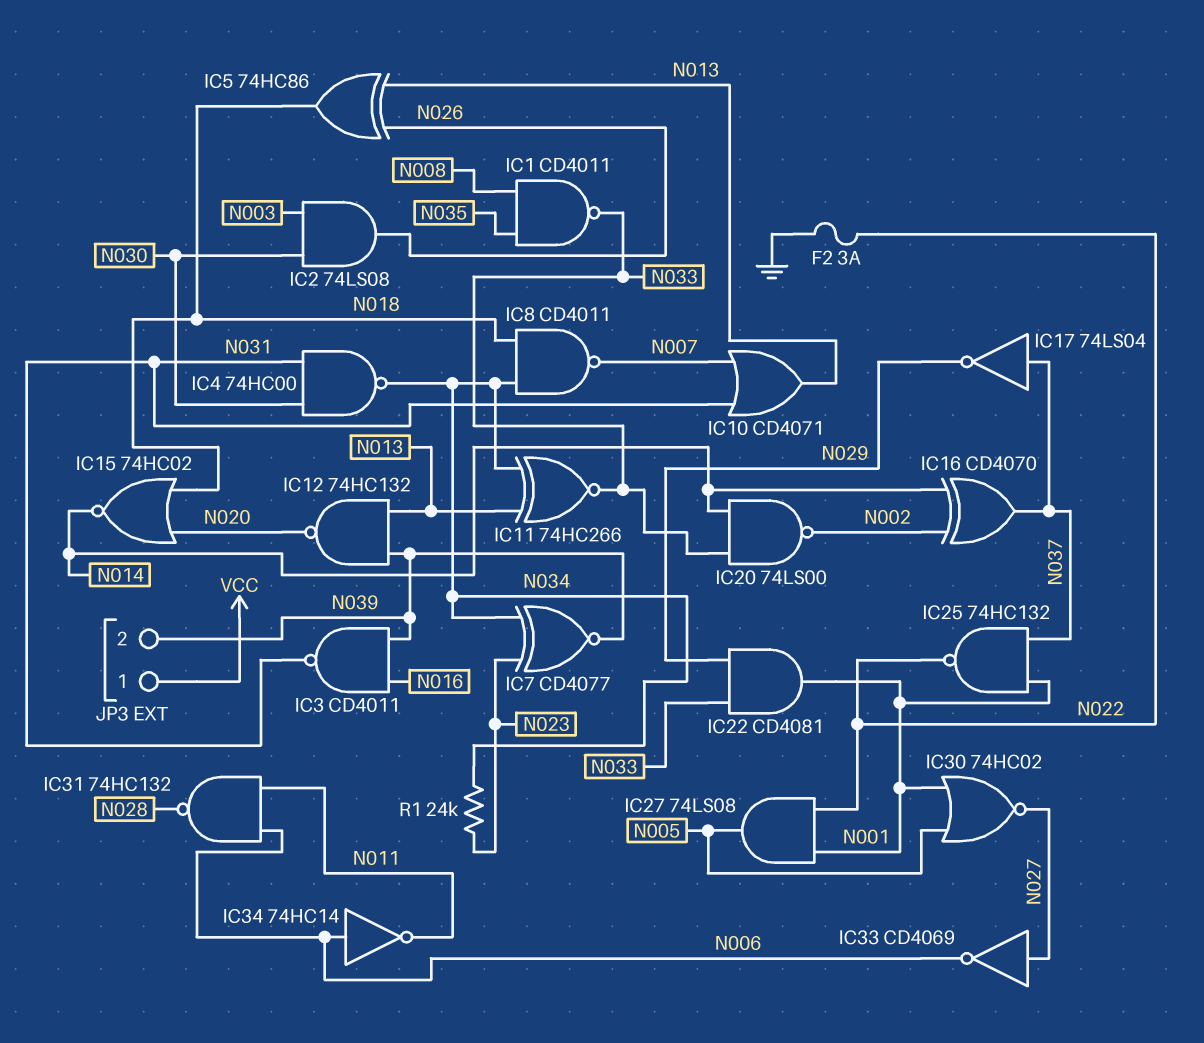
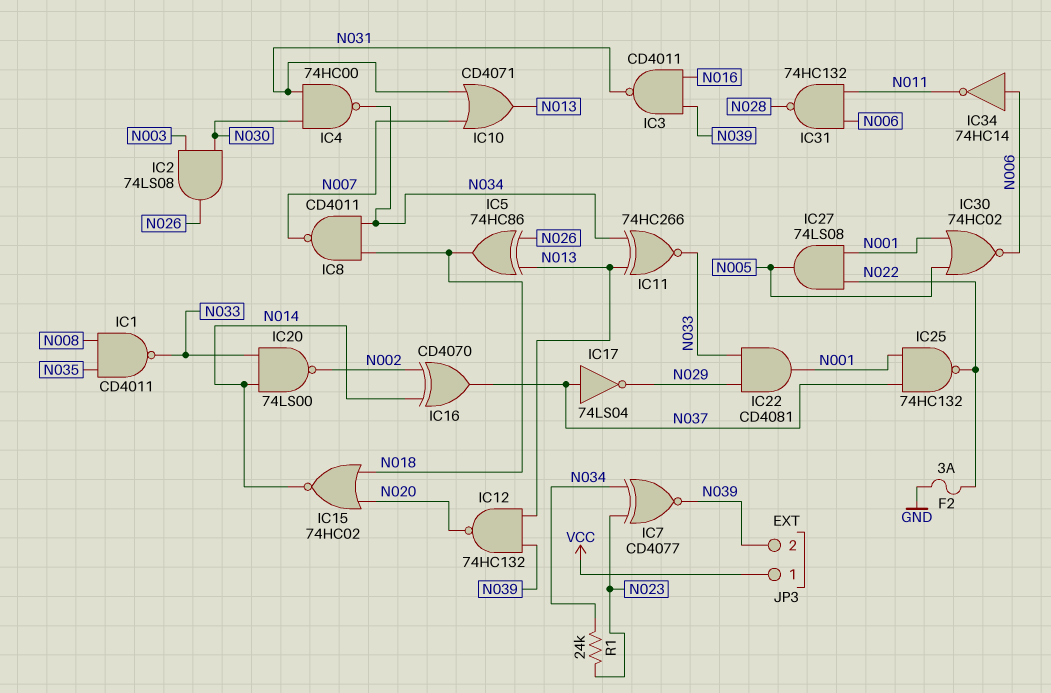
IC30: NOR 74HC02 (in N001, in N005, out N027) -> NOR 74HC02 (in N001, in N005, out N006)
IC33: NOT CD4069 (in N027, out N006) -> none

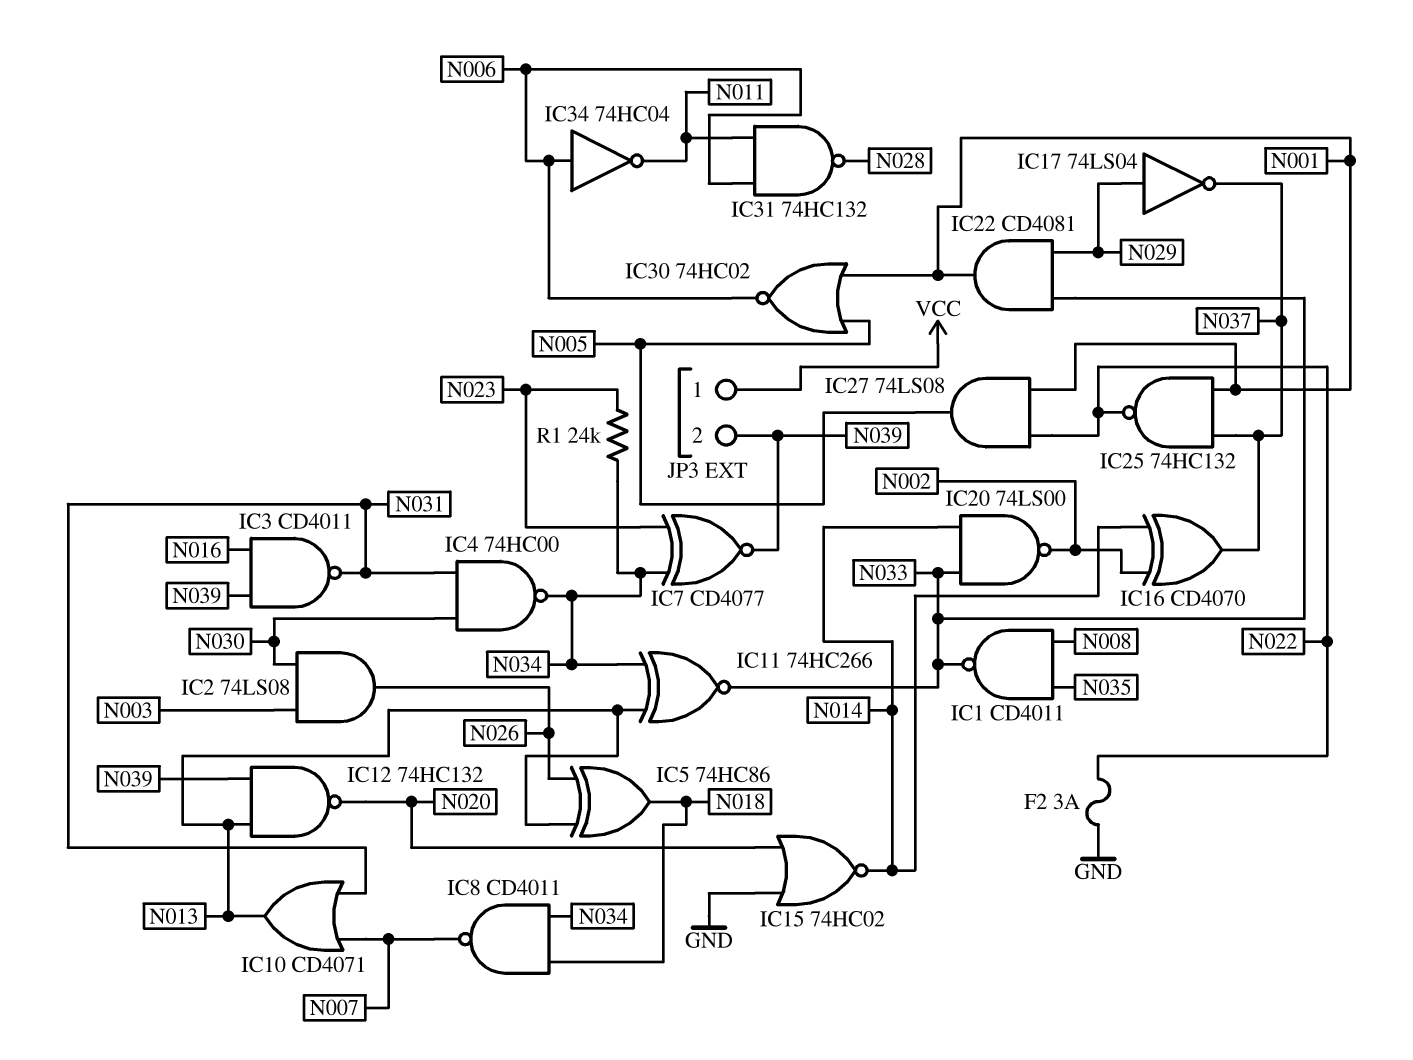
IC15: NOR 74HC02 (in N018, in N020, out N014) -> NOR 74HC02 (in GND, in N020, out N014)
IC17: NOT 74LS04 (in N037, out N029) -> NOT 74LS04 (in N029, out N037)
IC34: NOT 74HC14 (in N006, out N011) -> NOT 74HC04 (in N006, out N011)

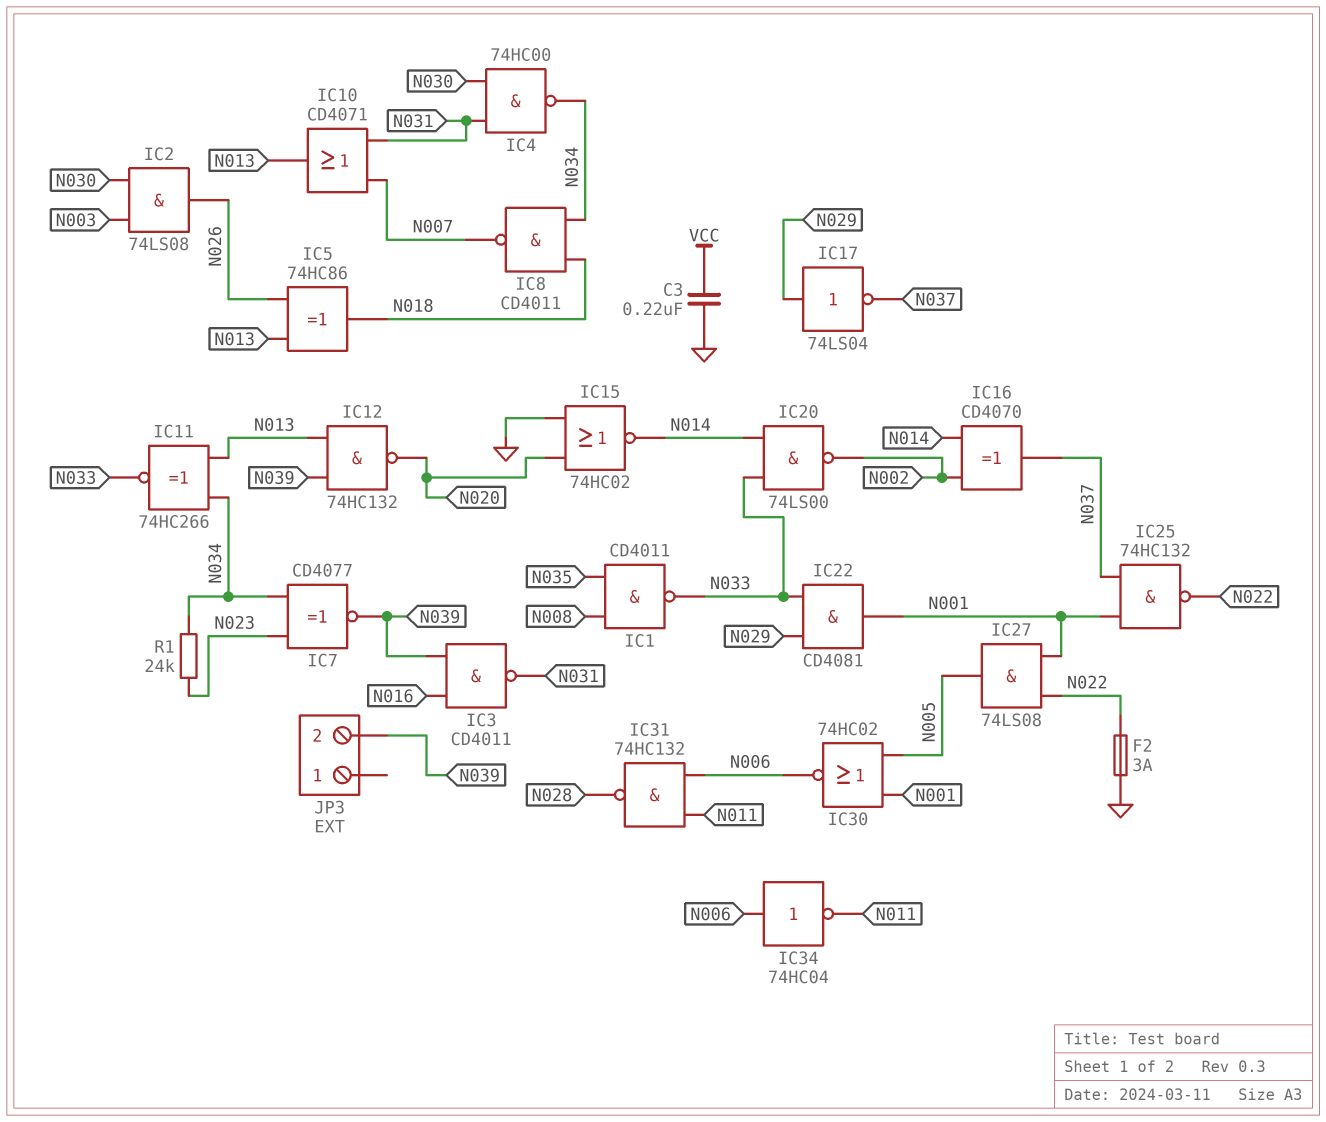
C3: none -> 220nF (GND, VCC)
JP3 pin 1: VCC -> none

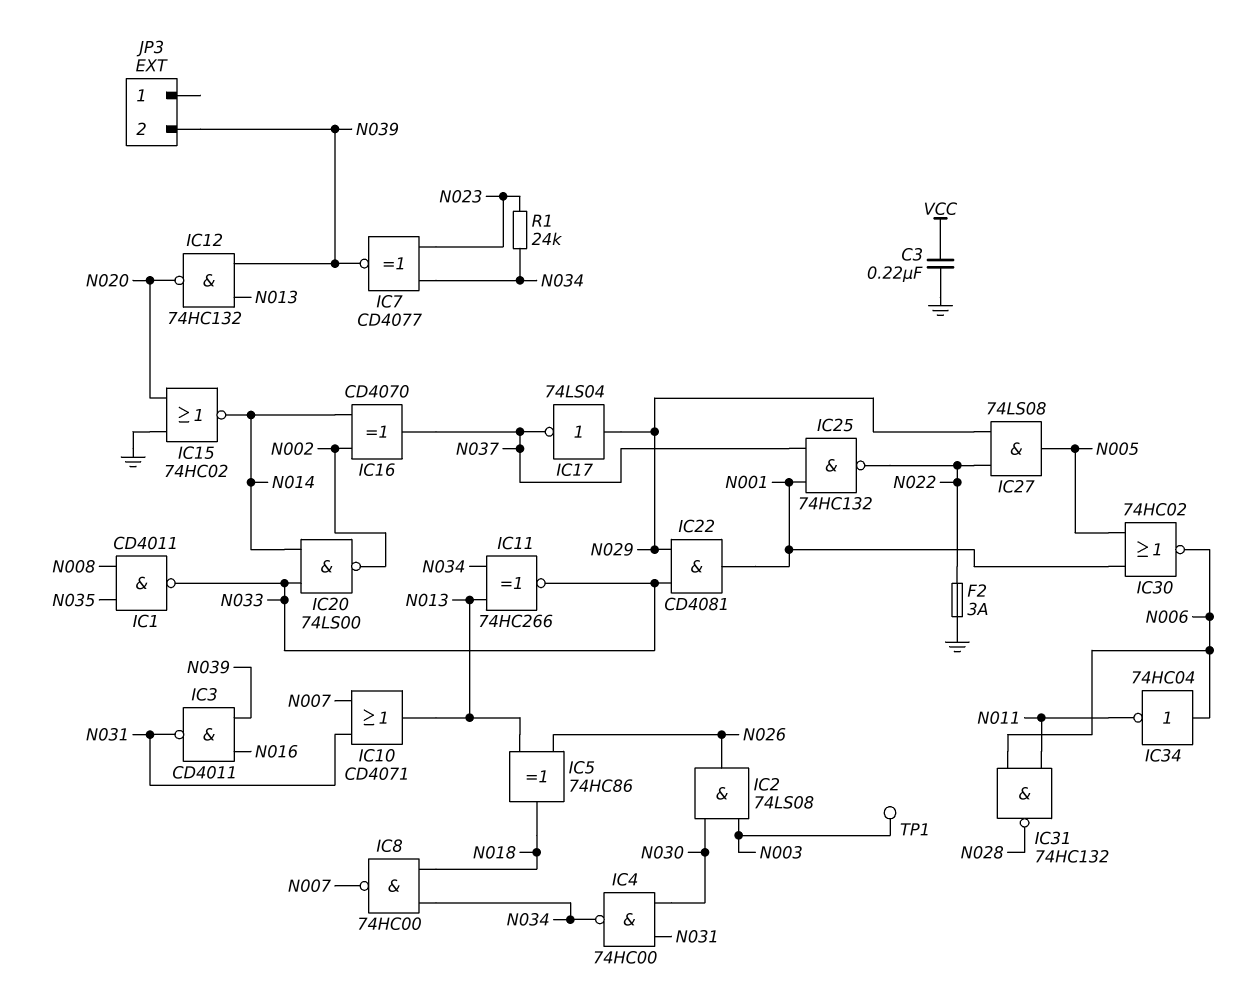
IC8: NAND CD4011 (in N018, in N034, out N007) -> NAND 74HC00 (in N018, in N034, out N007)
IC27: AND 74LS08 (in N001, in N022, out N005) -> AND 74LS08 (in N022, in N029, out N005)
TP1: none -> test point (N003)

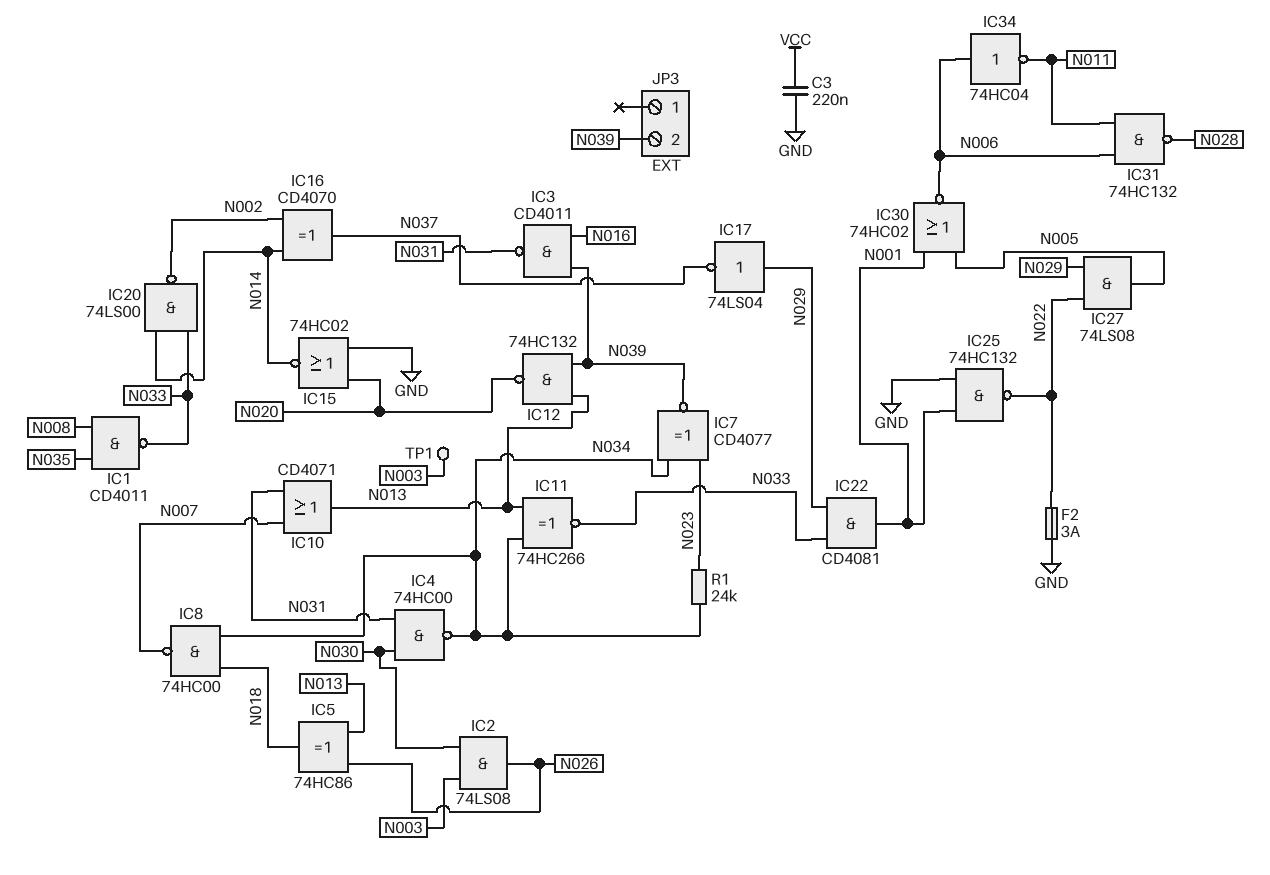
IC25: NAND 74HC132 (in N001, in N037, out N022) -> NAND 74HC132 (in GND, in N001, out N022)

